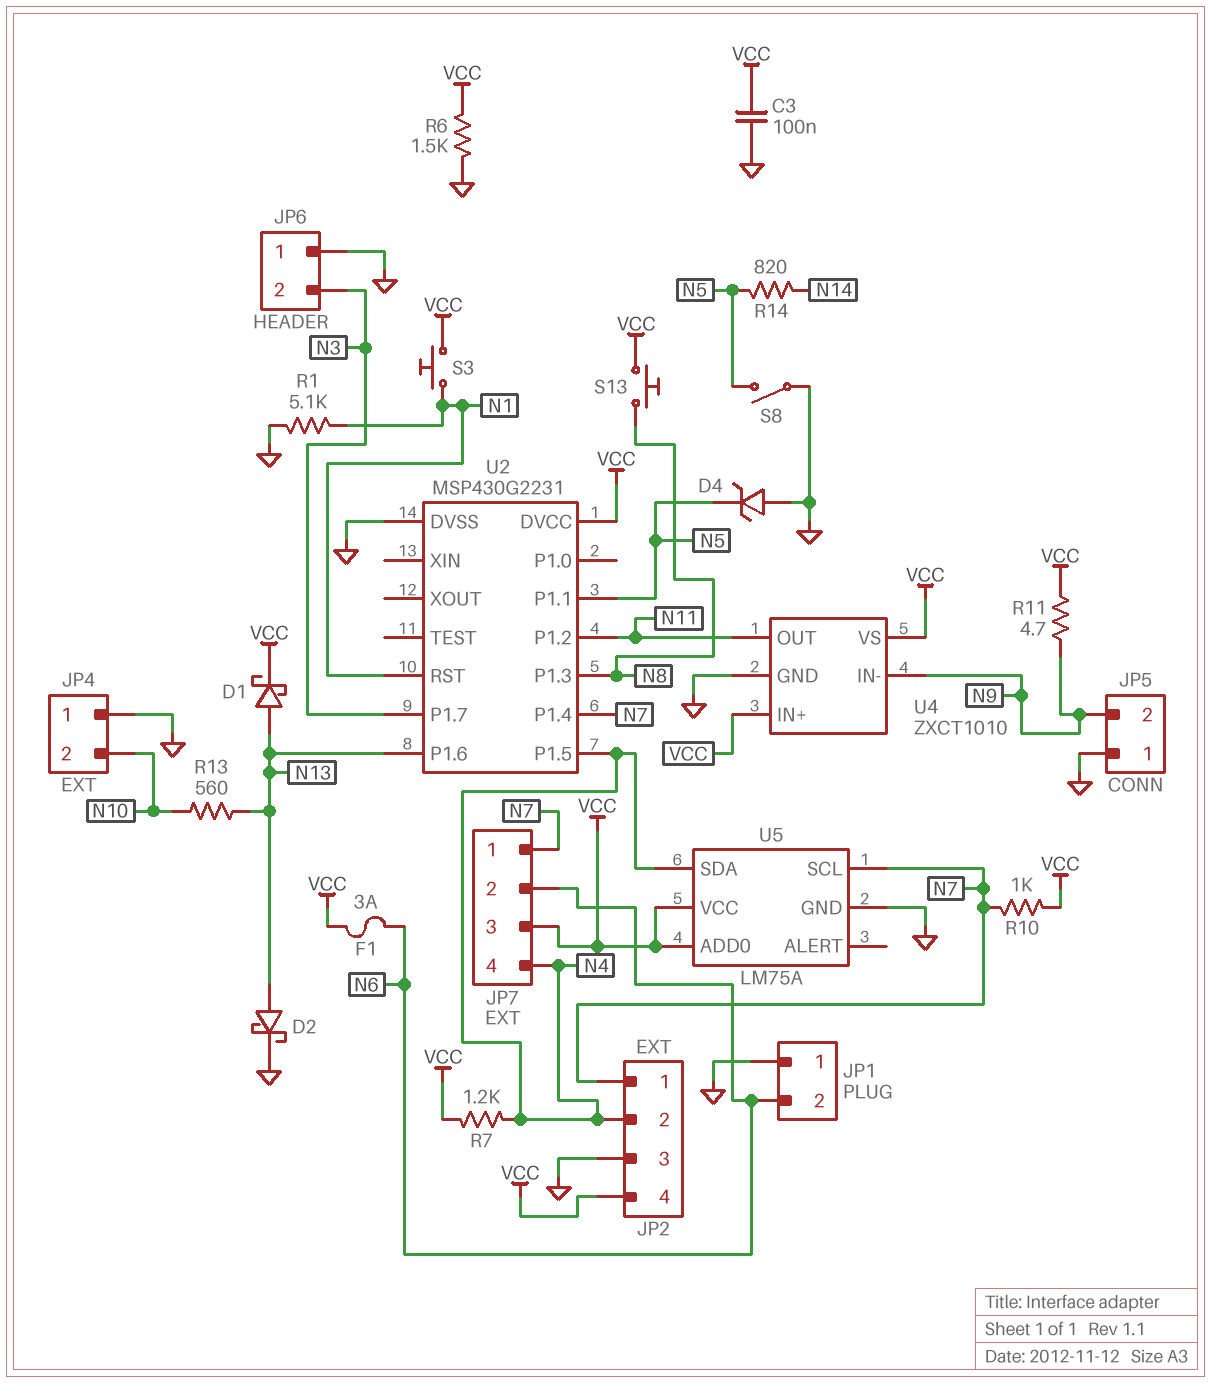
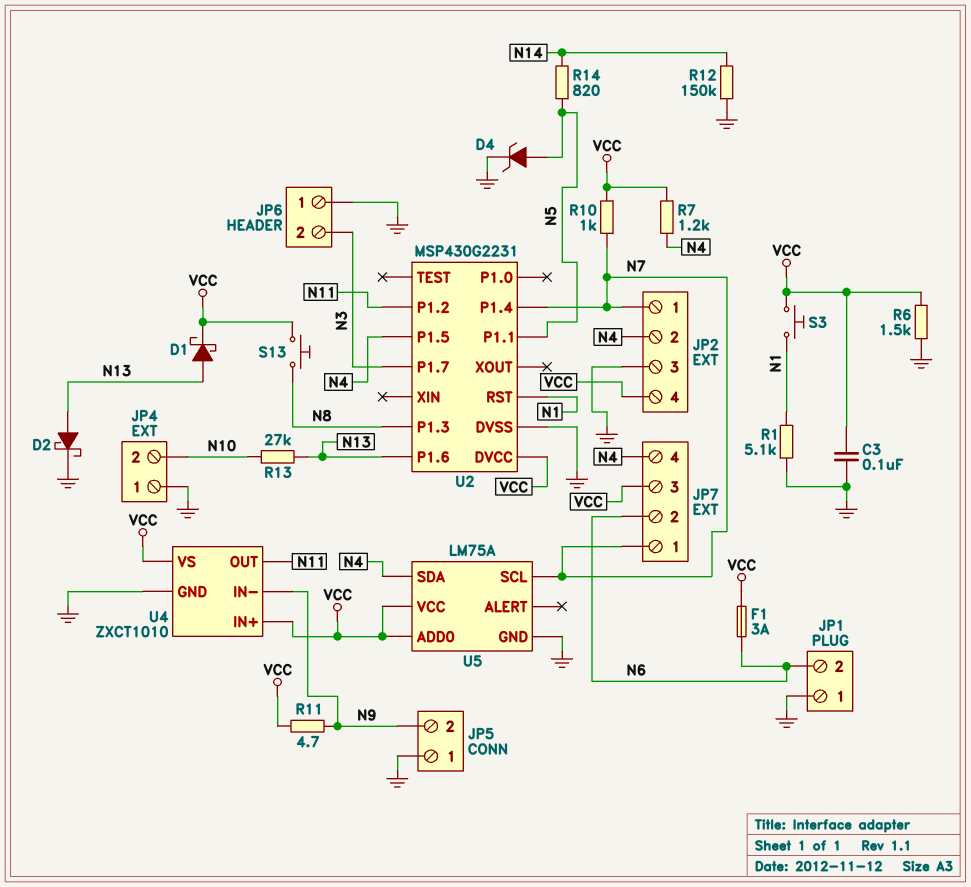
D4: zener (A GND, K N5) -> zener (A N5, K GND)
R12: none -> 150k (GND, N14)
R13: 560 (N10, N13) -> 27k (N10, N13)
S8: switch (GND, N5) -> none

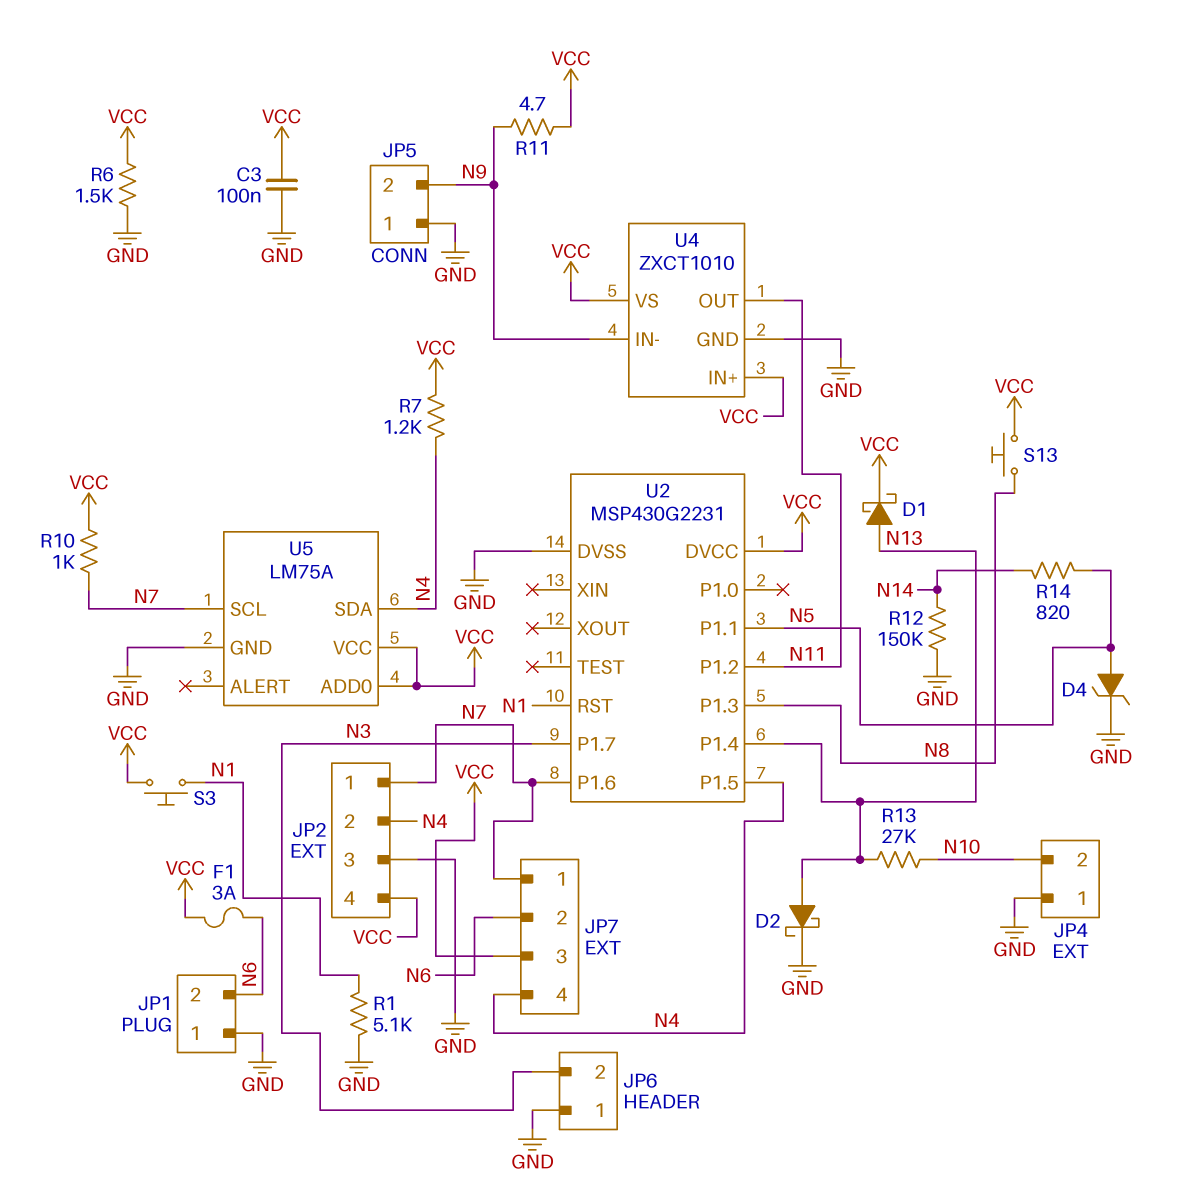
U2 pin P1.4: N7 -> N13
U2 pin P1.6: N13 -> N7

